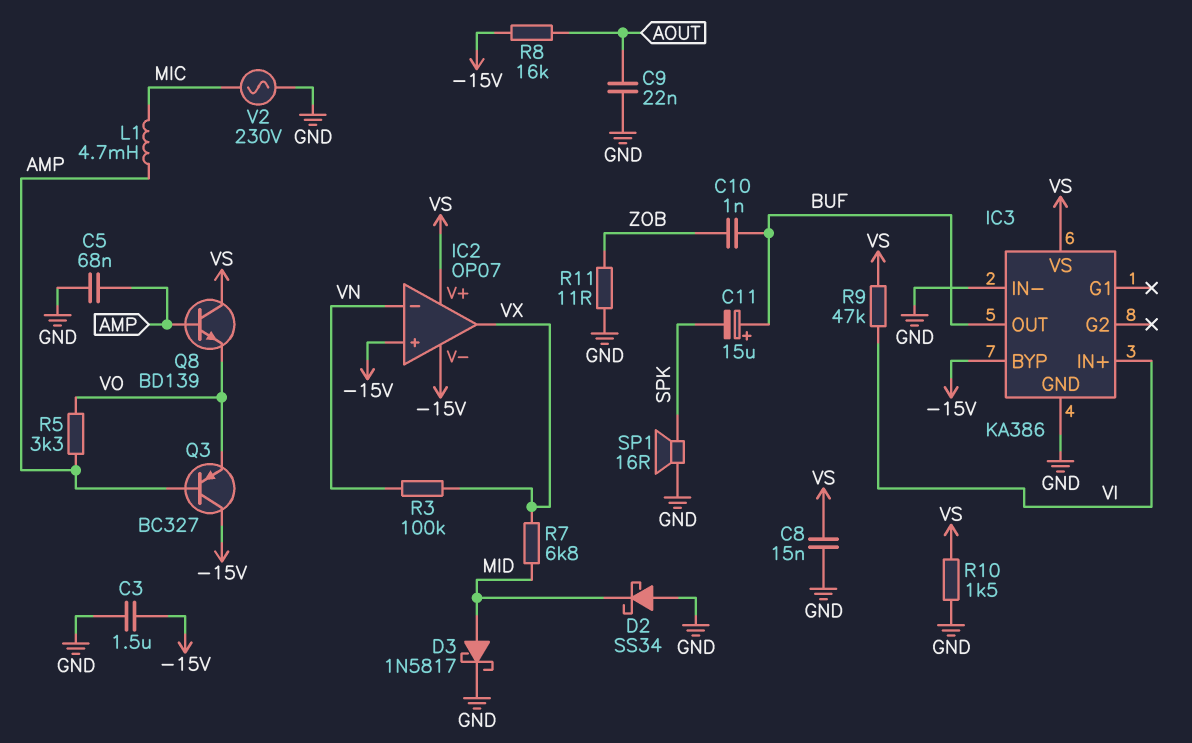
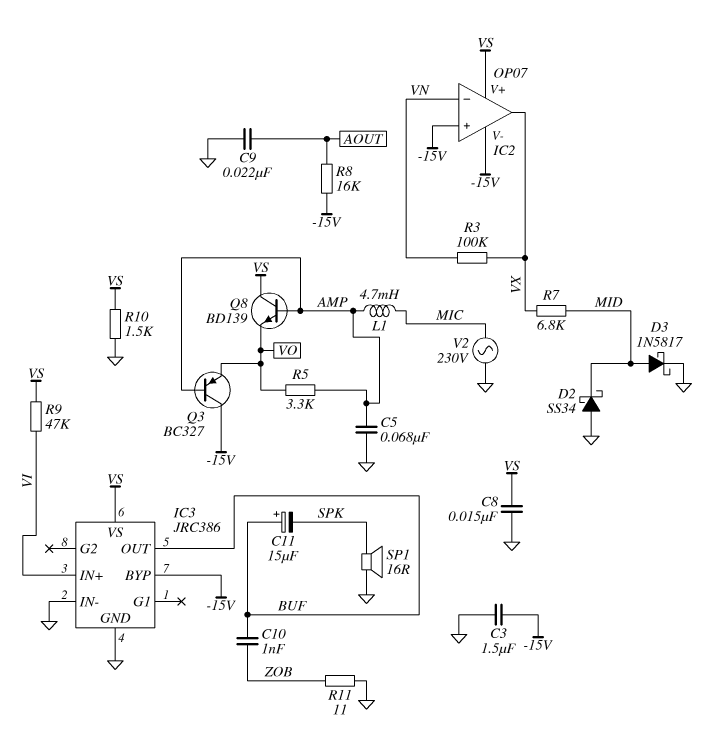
IC3: KA386 -> JRC386

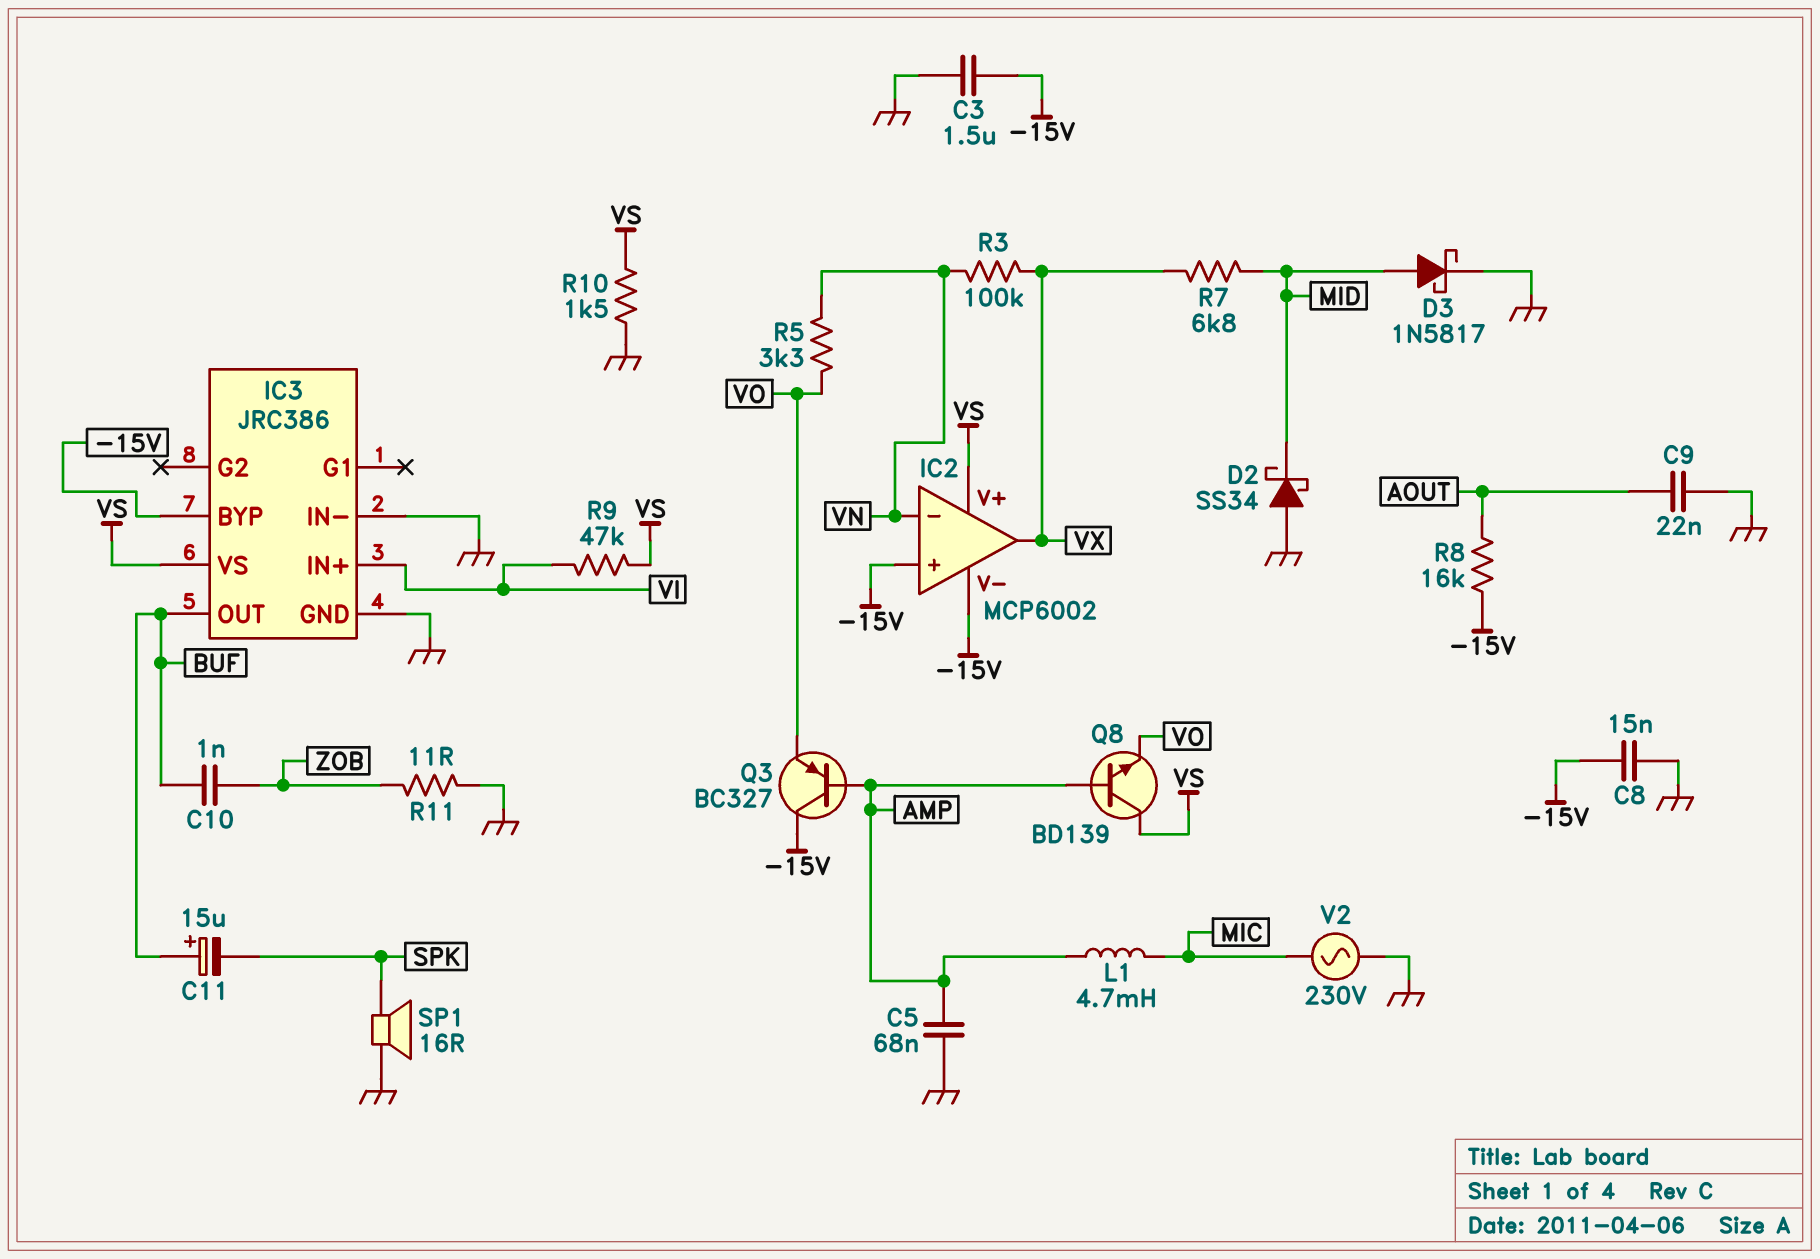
C8: 15nF (GND, VS) -> 15nF (-15V, GND)
IC2: OP07 -> MCP6002
R5: 3.3k (AMP, VO) -> 3.3k (VN, VO)

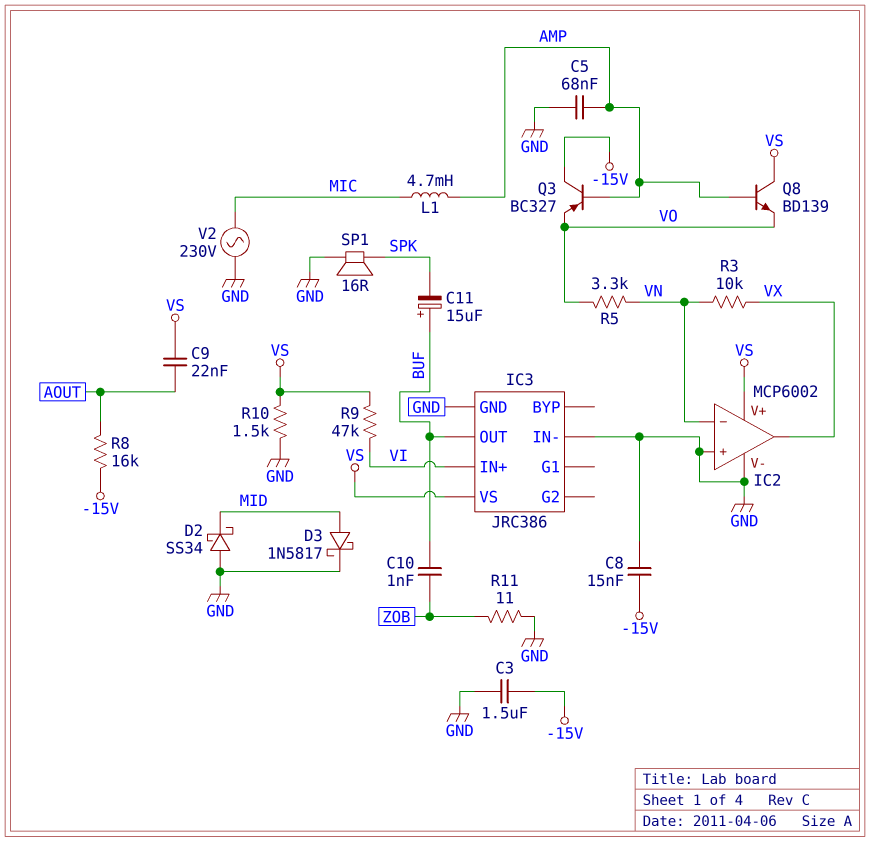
C9: 22nF (AOUT, GND) -> 22nF (AOUT, VS)
IC2 pin V-: -15V -> GND
IC2 pin in+: -15V -> GND
IC3 pin BYP: -15V -> none
R3: 100k (VN, VX) -> 10k (VN, VX)
R7: 6.8k (MID, VX) -> none

